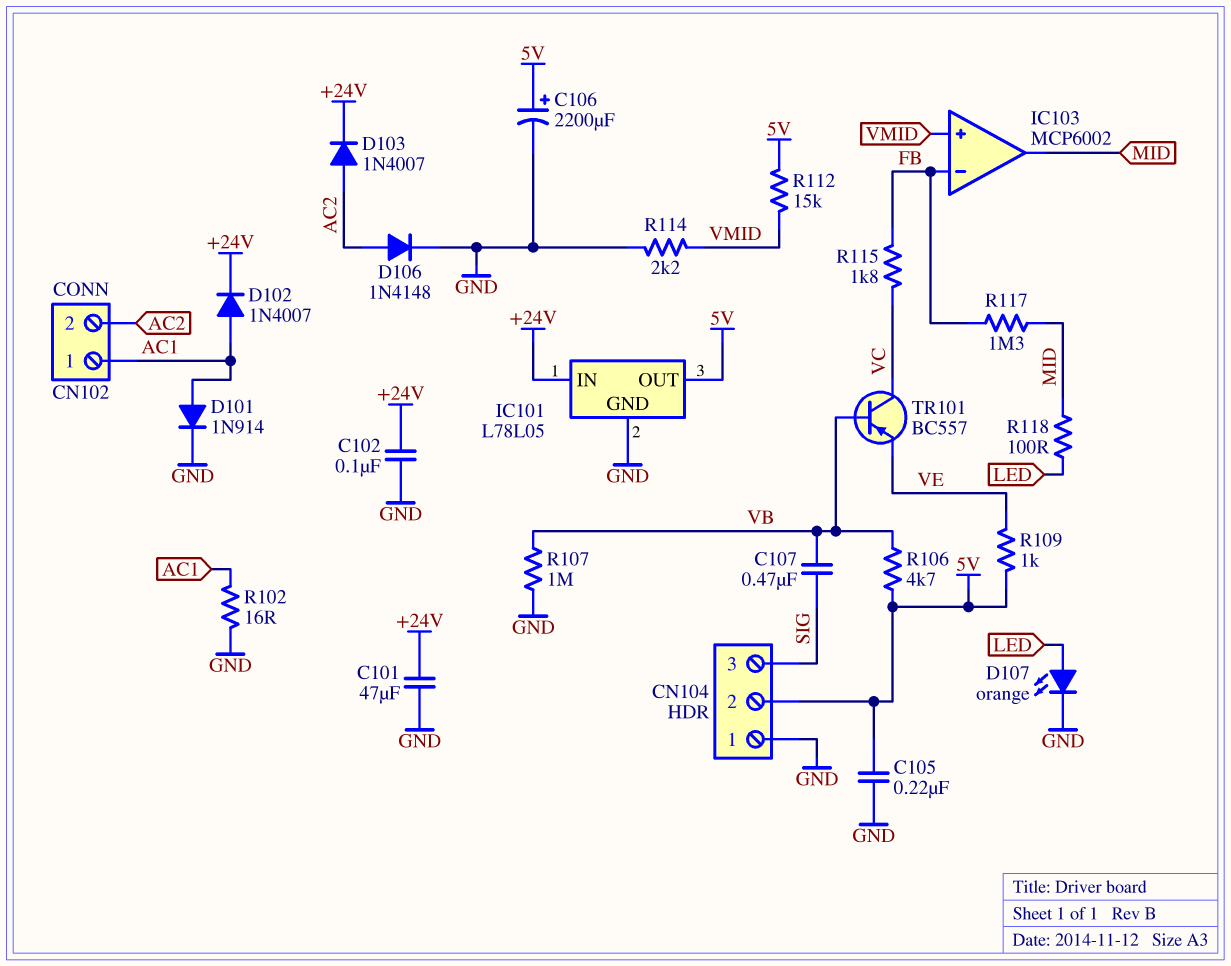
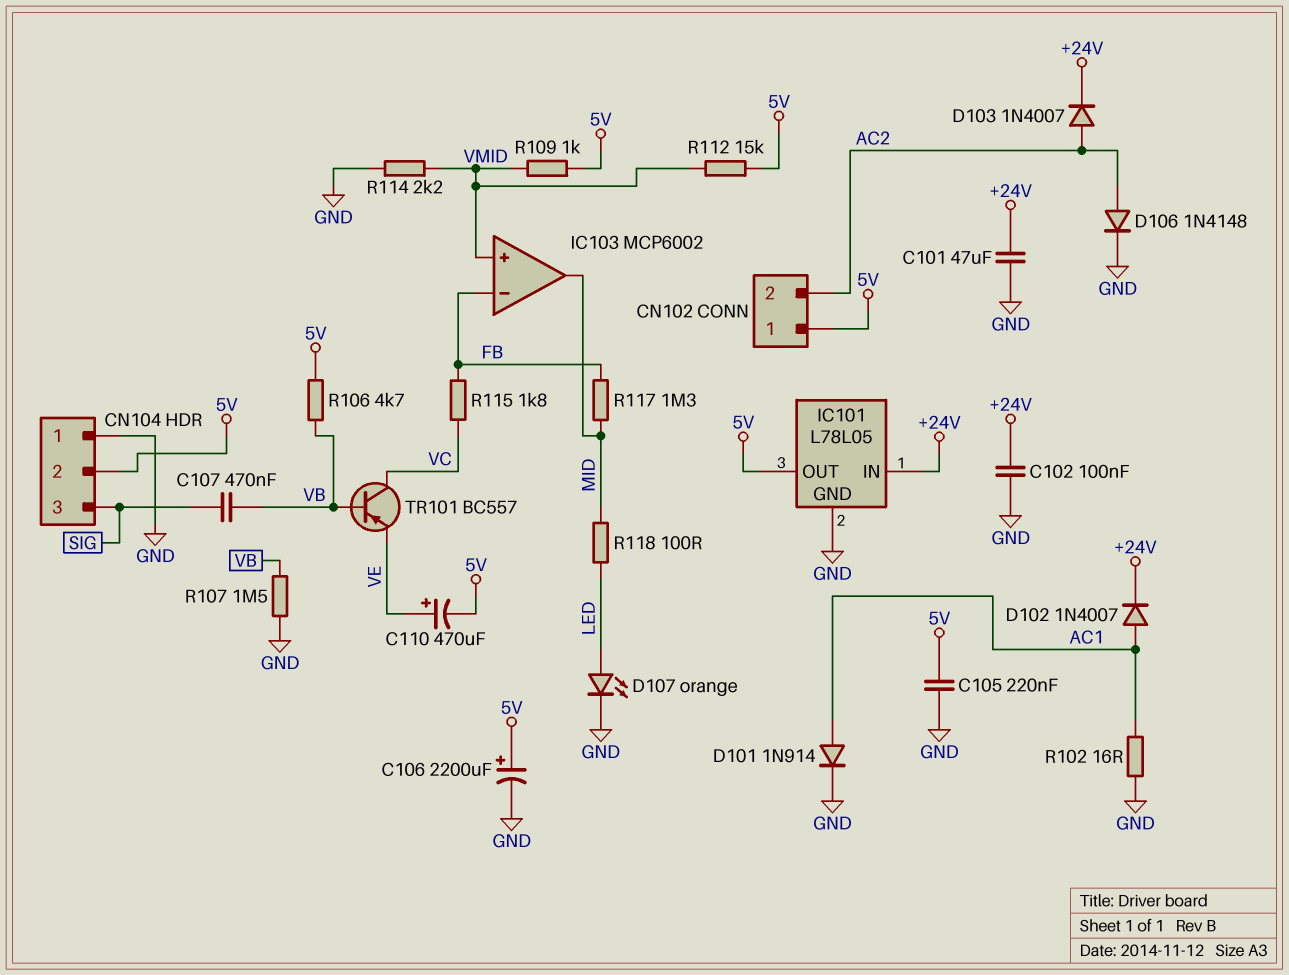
C110: none -> 470uF (plus VE, minus 5V)
CN102 pin 1: AC1 -> 5V
R107: 1M (GND, VB) -> 1.5M (GND, VB)
R109: 1k (5V, VE) -> 1k (5V, VMID)

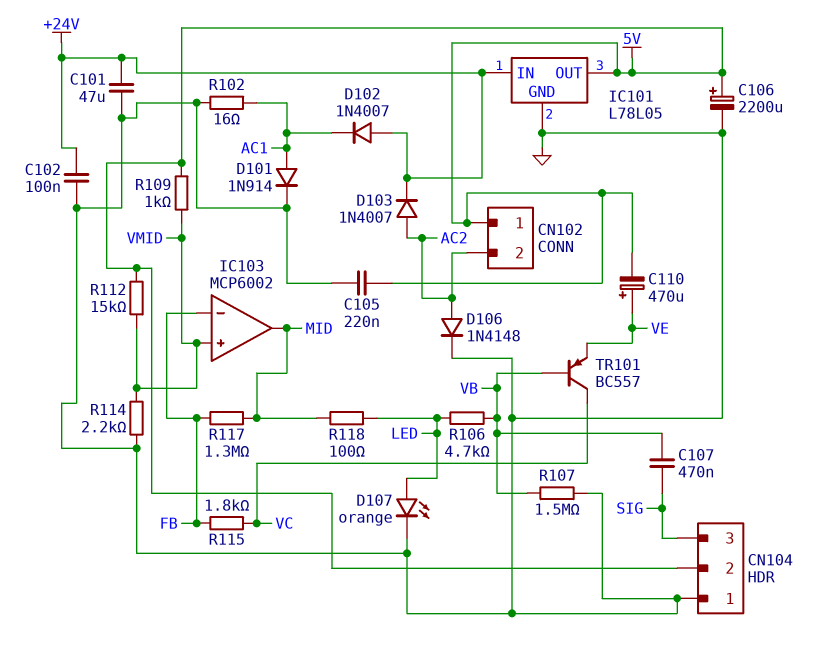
D102: diode 1N4007 (A AC1, K +24V) -> diode 1N4007 (A +24V, K AC1)
R106: 4.7k (5V, VB) -> 4.7k (LED, VB)

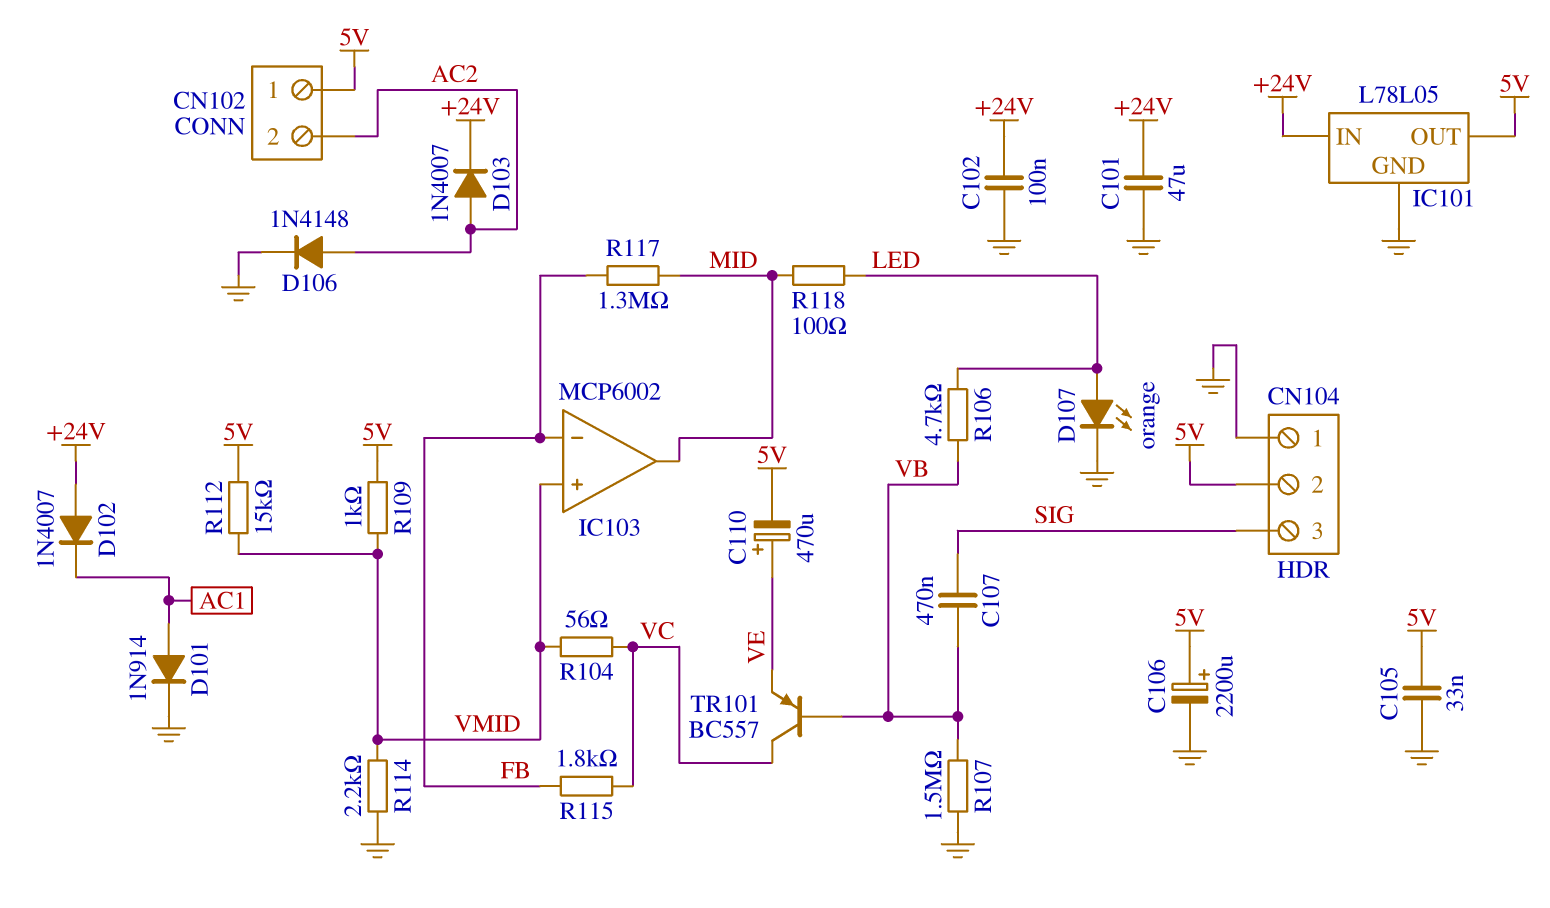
C105: 220nF (5V, GND) -> 33nF (5V, GND)
R102: 16 (AC1, GND) -> none
R104: none -> 56 (VC, VMID)

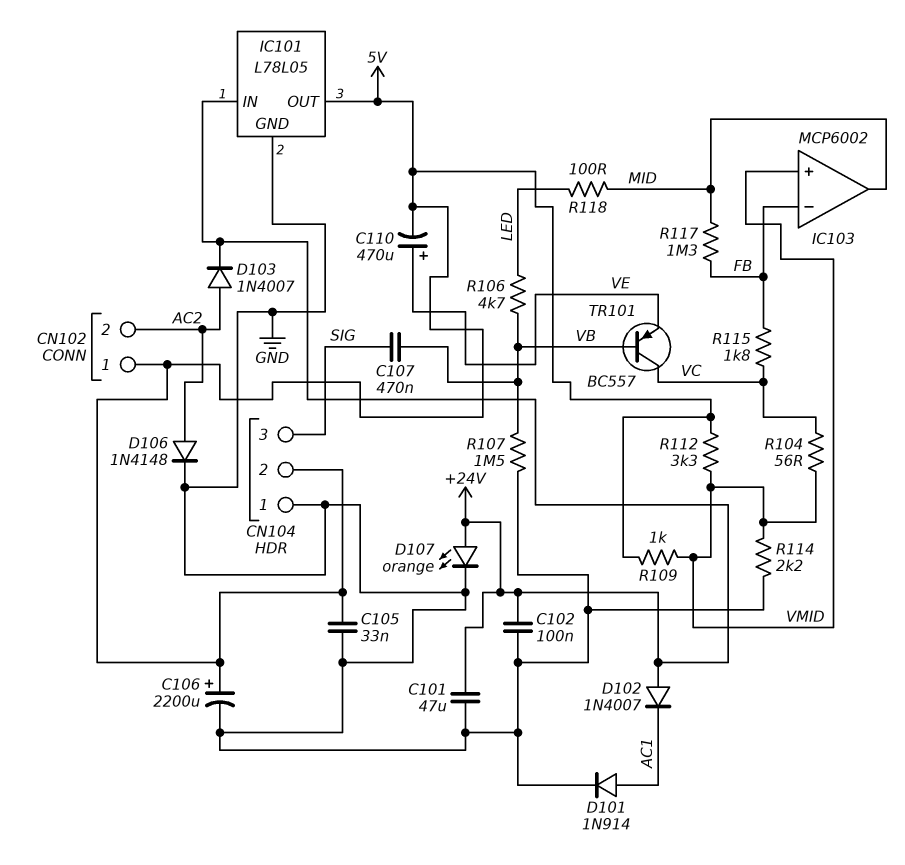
D107: LED orange (A LED, K GND) -> LED orange (A +24V, K GND)
R112: 15k (5V, VMID) -> 3.3k (5V, VMID)

